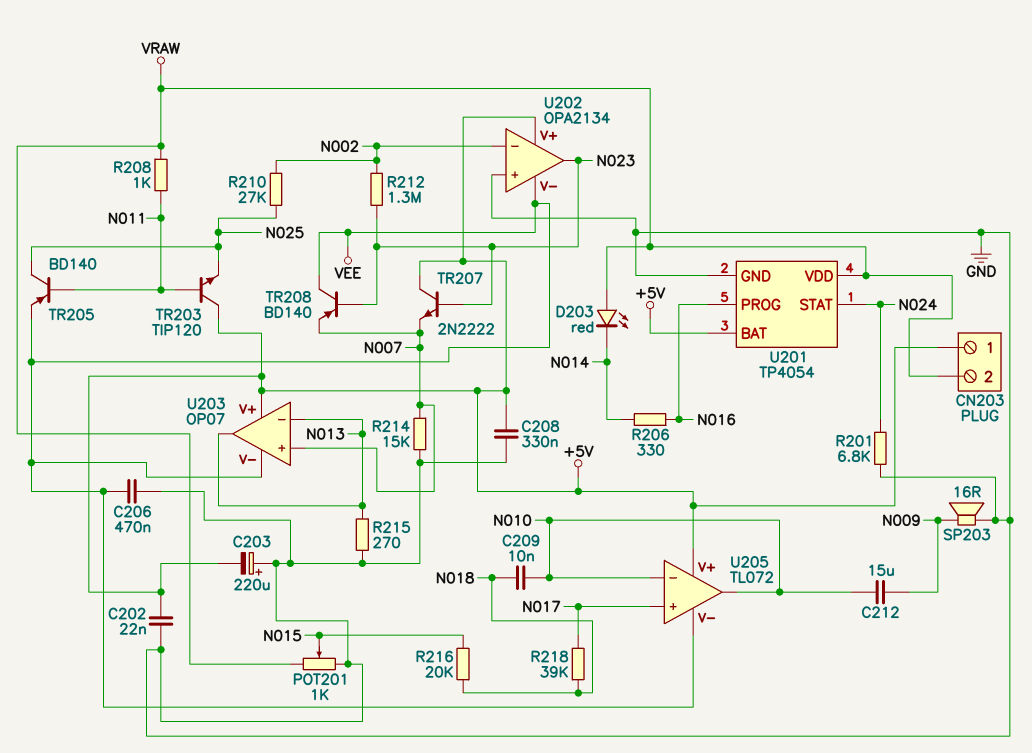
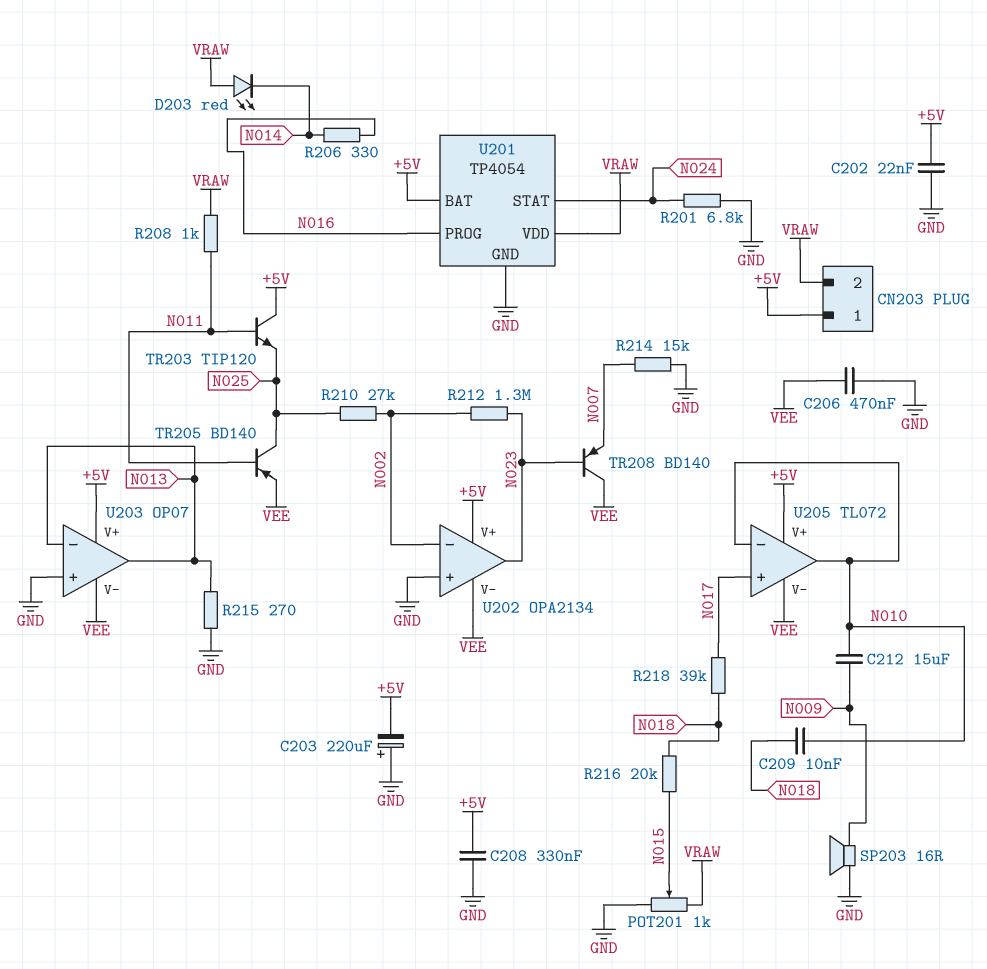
TR207: NPN 2N2222 (B N023, C +5V, E N007) -> none
U203 pin in+: N007 -> GND

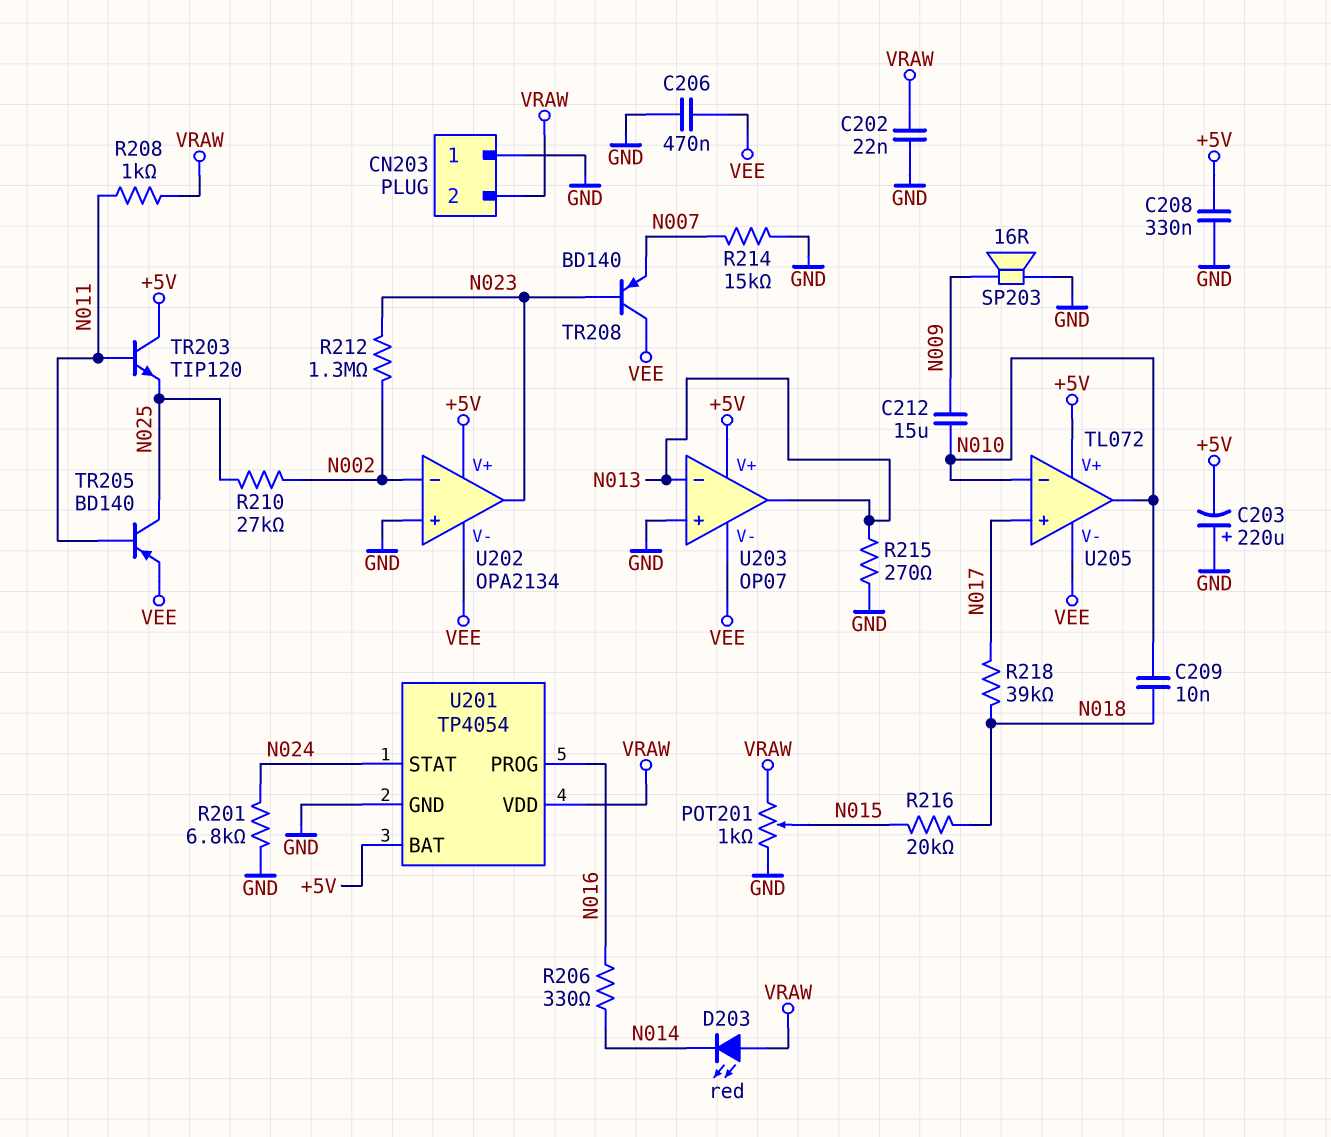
C202: 22nF (+5V, GND) -> 22nF (GND, VRAW)
CN203 pin 1: +5V -> GND

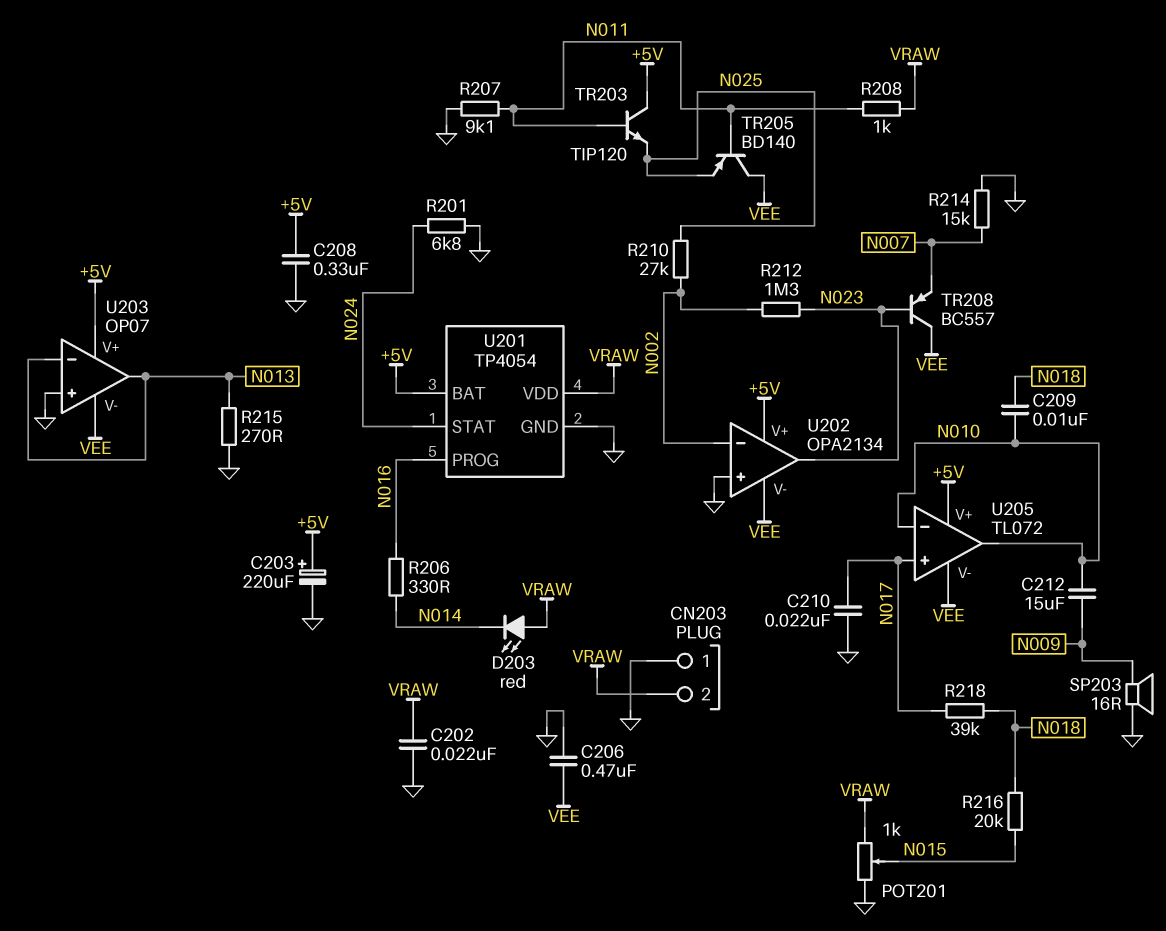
C203: 220uF (plus GND, minus +5V) -> 220uF (plus +5V, minus GND)
C210: none -> 22nF (GND, N017)
R207: none -> 9.1k (GND, N011)
TR205: PNP BD140 (B N011, C N025, E VEE) -> PNP BD140 (B N011, C VEE, E N025)
TR208: PNP BD140 (B N023, C VEE, E N007) -> PNP BC557 (B N023, C VEE, E N007)

